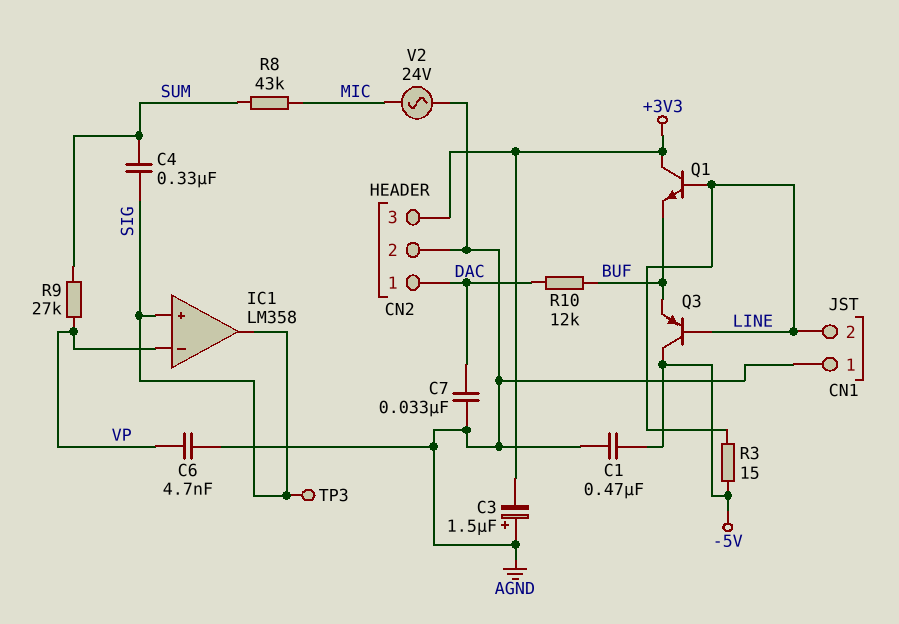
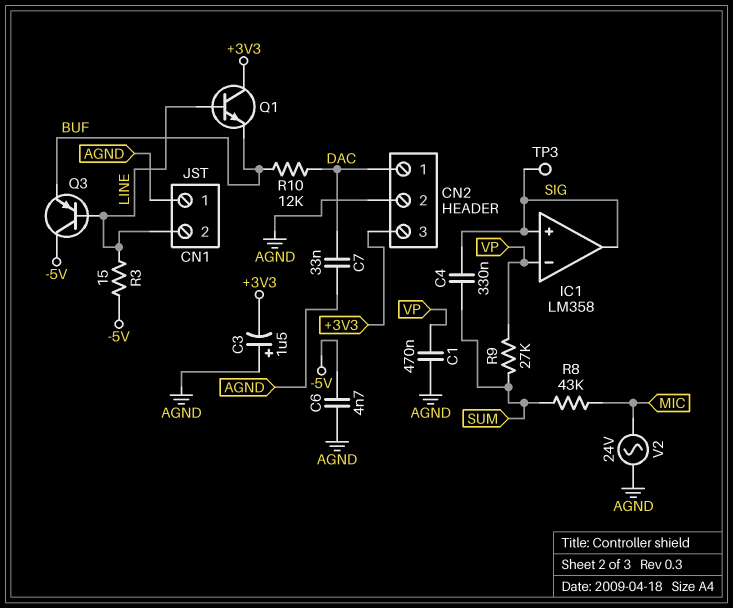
C1: 470nF (-5V, AGND) -> 470nF (AGND, VP)
C6: 4.7nF (AGND, VP) -> 4.7nF (-5V, AGND)

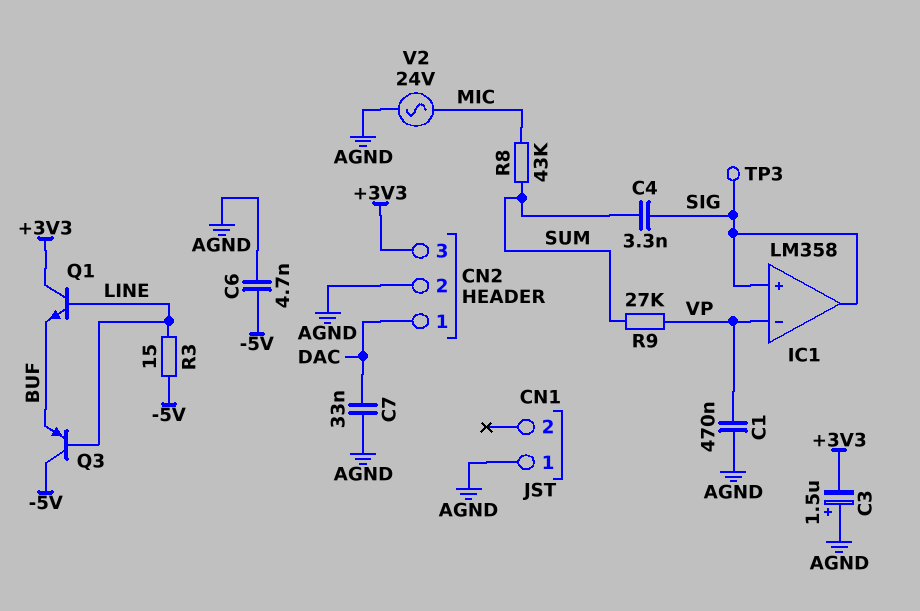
C4: 330nF (SIG, SUM) -> 3.3nF (SIG, SUM)
CN1 pin 2: LINE -> none
R10: 12k (BUF, DAC) -> none

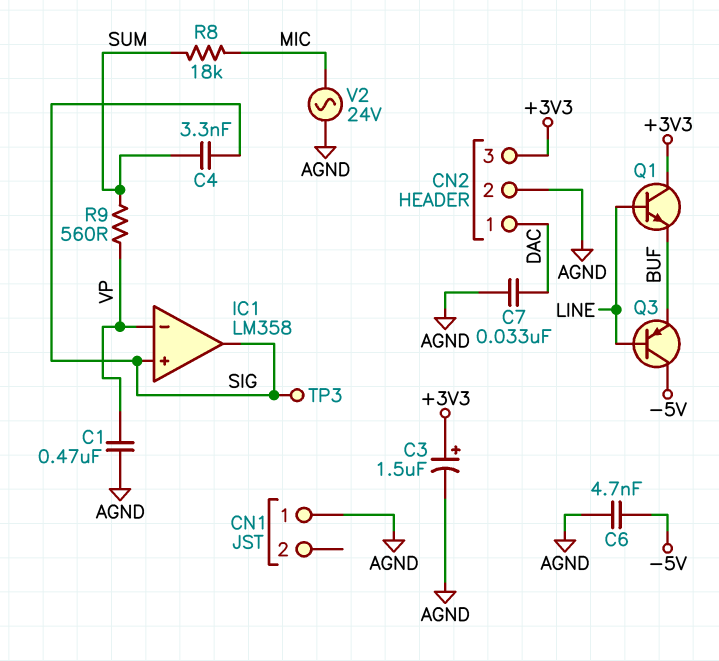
C3: 1.5uF (plus AGND, minus +3V3) -> 1.5uF (plus +3V3, minus AGND)
R3: 15 (-5V, LINE) -> none
R8: 43k (MIC, SUM) -> 18k (MIC, SUM)
R9: 27k (SUM, VP) -> 560 (SUM, VP)

